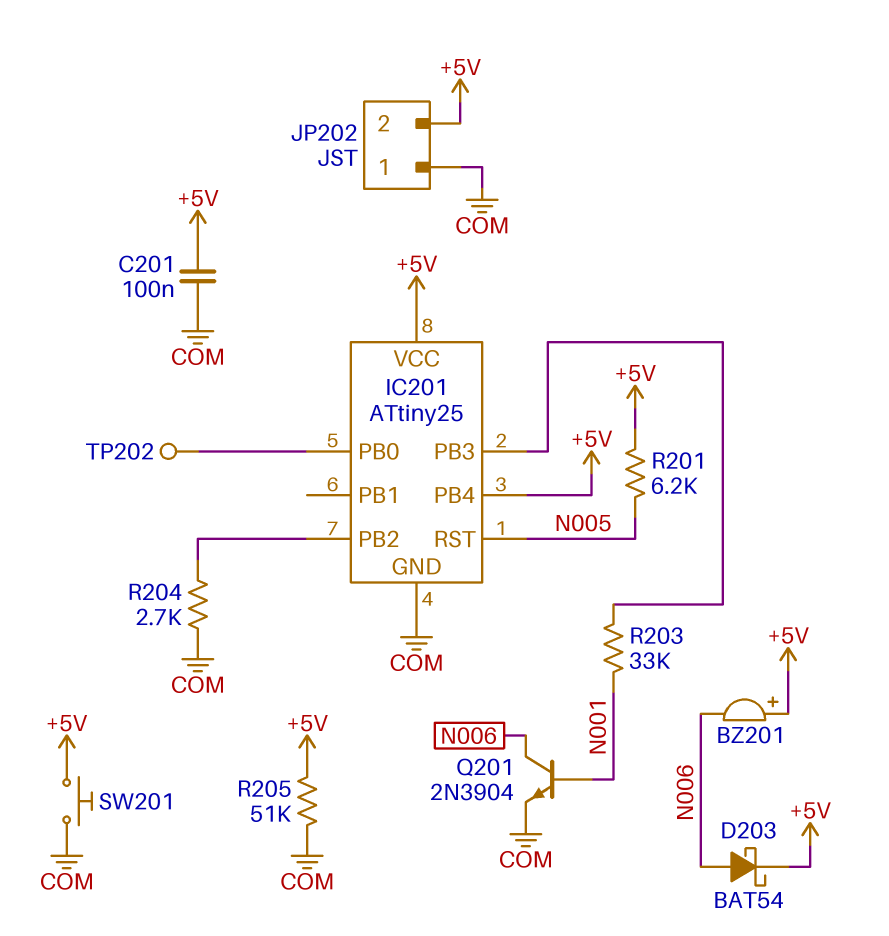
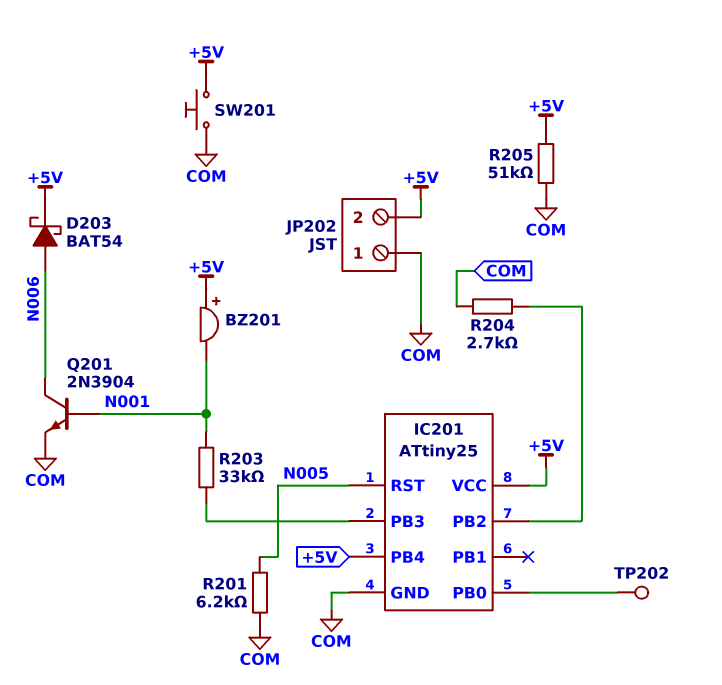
BZ201: buzzer (plus +5V, minus N006) -> buzzer (plus +5V, minus N001)
C201: 100nF (+5V, COM) -> none
R201: 6.2k (+5V, N005) -> 6.2k (COM, N005)

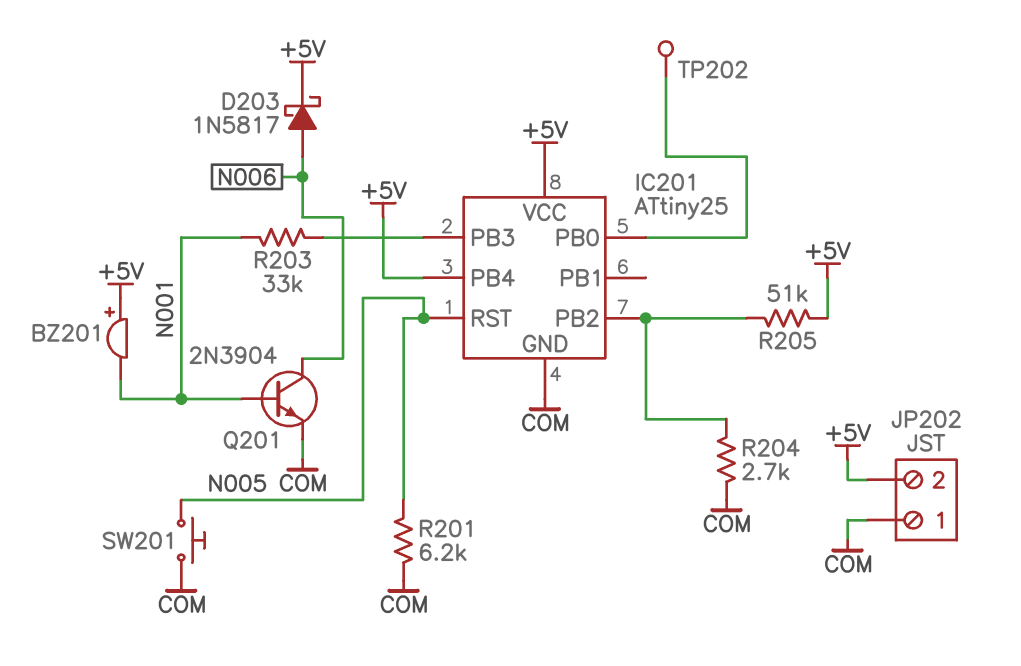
D203: schottky BAT54 (A N006, K +5V) -> schottky 1N5817 (A N006, K +5V)
R205: 51k (+5V, COM) -> 51k (+5V, IC201/PB2)
SW201: button (+5V, COM) -> button (COM, N005)

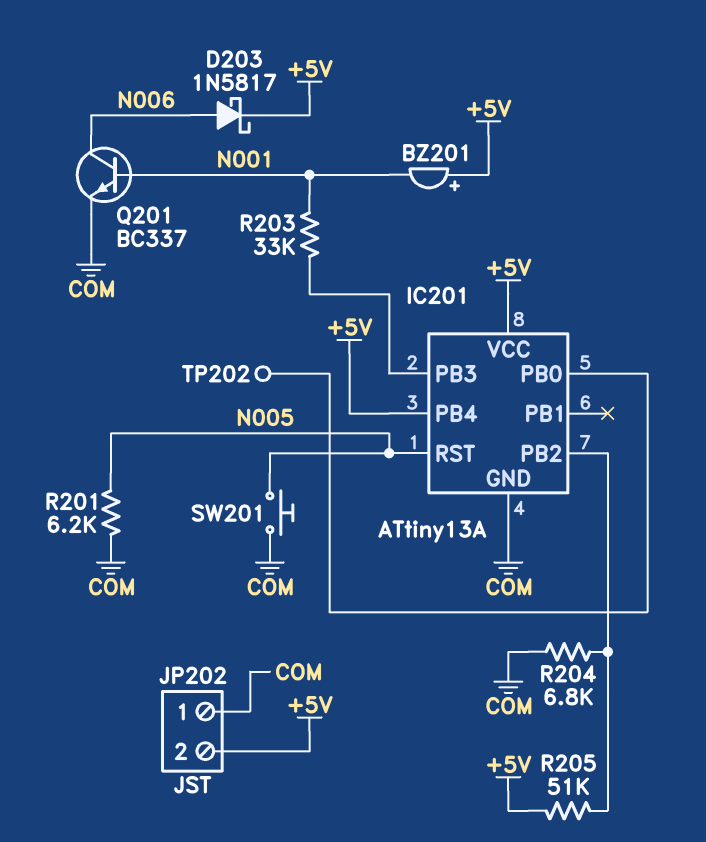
IC201: ATtiny25 -> ATtiny13A
Q201: NPN 2N3904 (B N001, C N006, E COM) -> NPN BC337 (B N001, C N006, E COM)
R204: 2.7k (COM, IC201/PB2) -> 6.8k (COM, IC201/PB2)

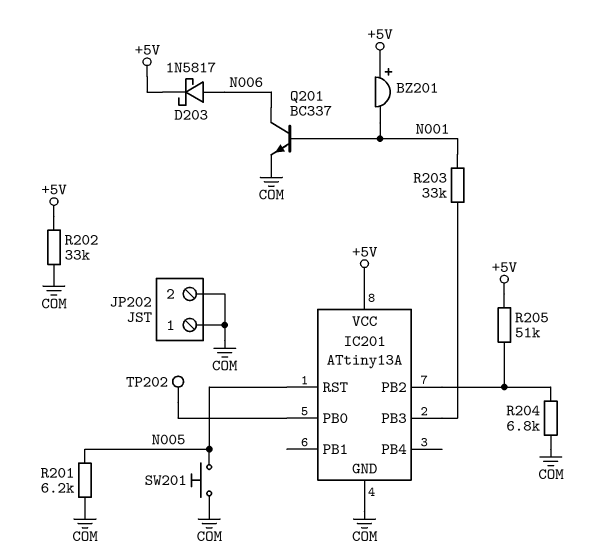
IC201 pin PB4: +5V -> none
JP202 pin 2: +5V -> COM
R202: none -> 33k (+5V, COM)

